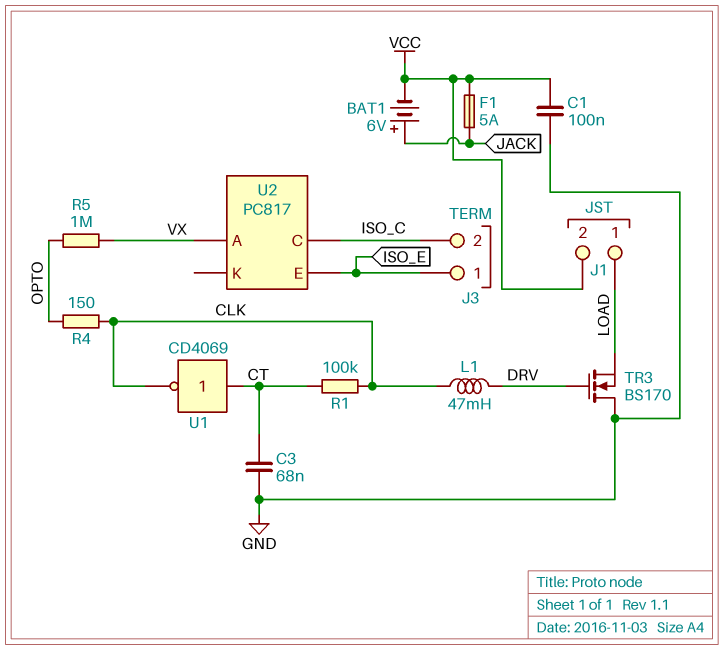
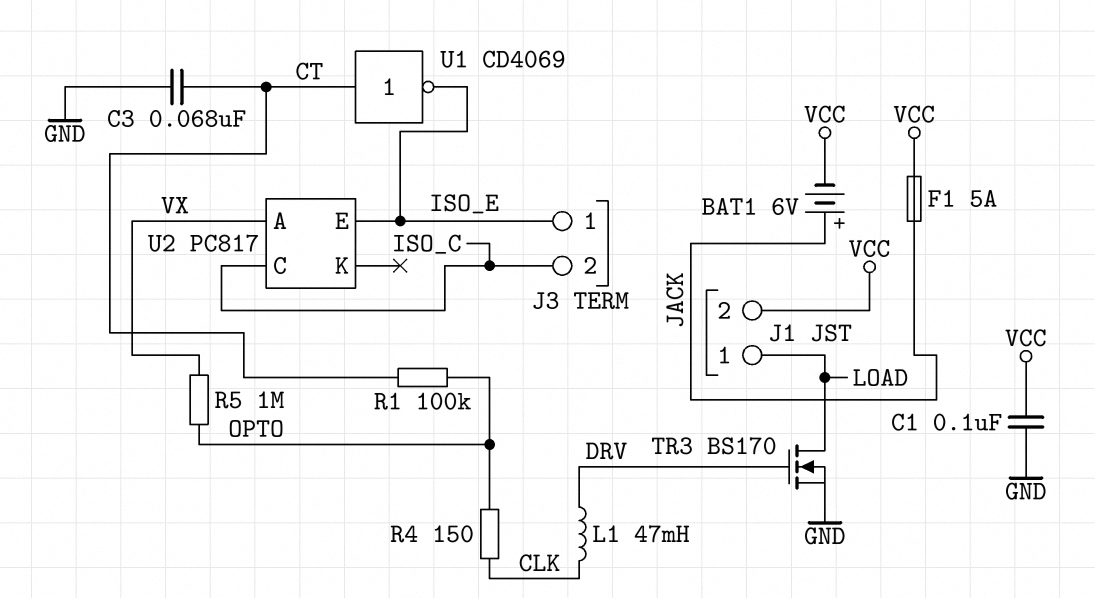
R1: 100k (CLK, CT) -> 100k (CT, OPTO)
TR3: NMOS BS170 (G DRV, D GND, S LOAD) -> NMOS BS170 (G DRV, D LOAD, S GND)
U1: NOT CD4069 (in CT, out CLK) -> NOT CD4069 (in CT, out ISO_E)

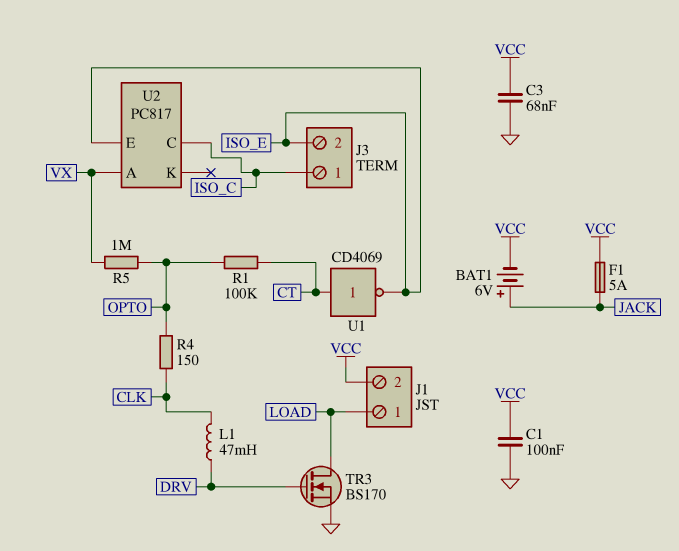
C3: 68nF (CT, GND) -> 68nF (GND, VCC)
J3 pin 1: ISO_E -> ISO_C
J3 pin 2: ISO_C -> ISO_E

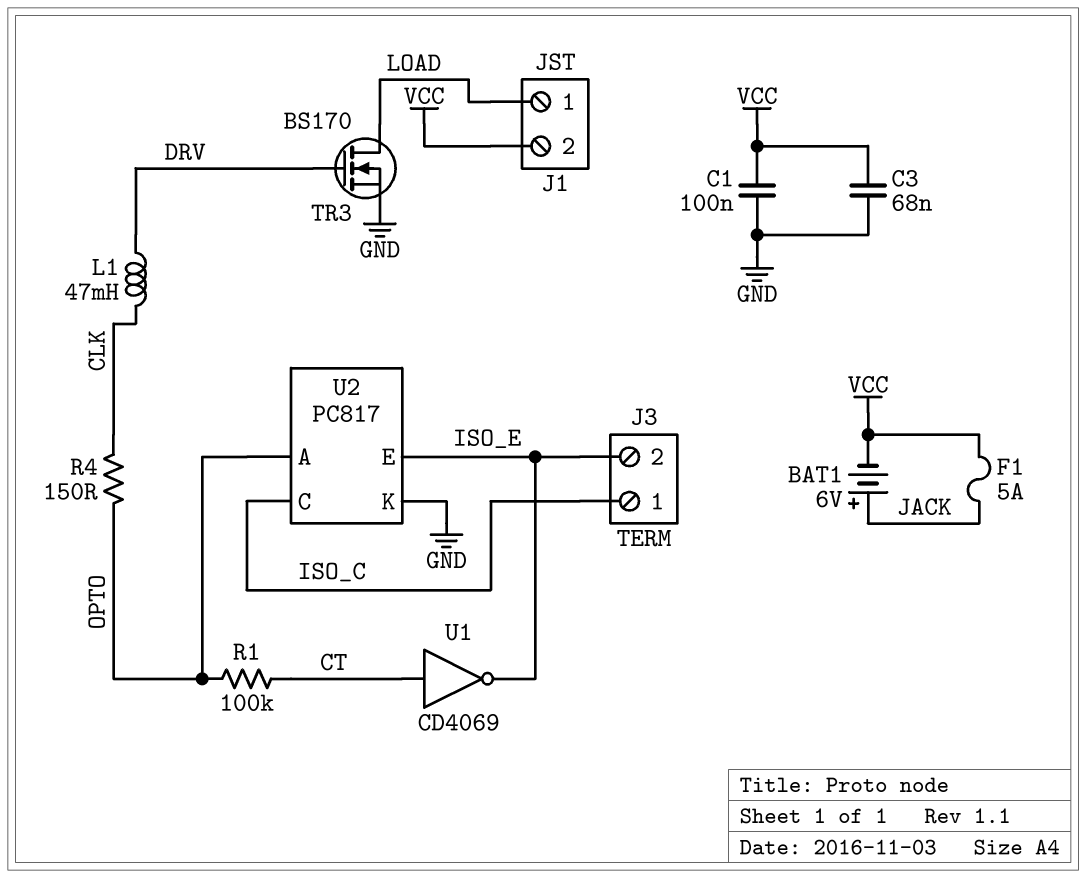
R5: 1M (OPTO, VX) -> none
U2 pin A: VX -> OPTO
U2 pin K: none -> GND

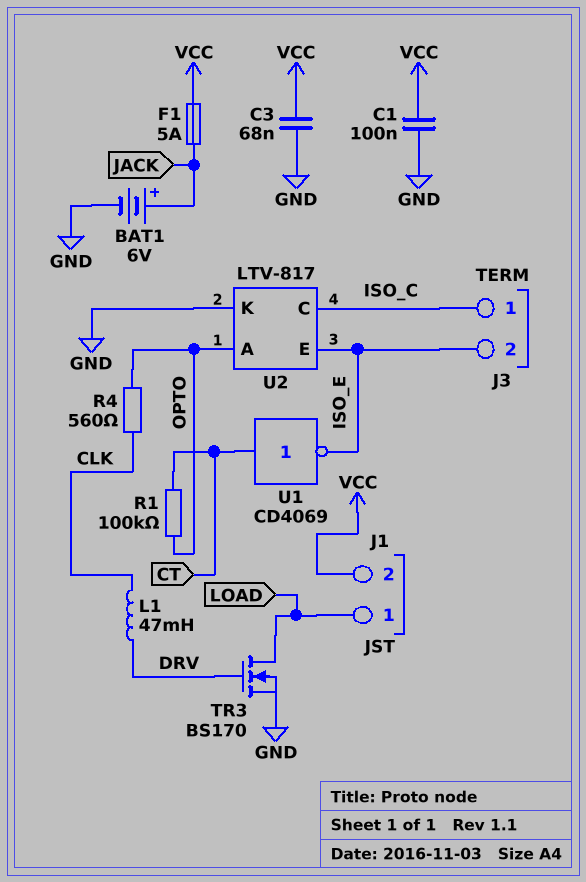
BAT1: 6V (plus JACK, minus VCC) -> 6V (plus JACK, minus GND)
R4: 150 (CLK, OPTO) -> 560 (CLK, OPTO)
U2: PC817 -> LTV-817

